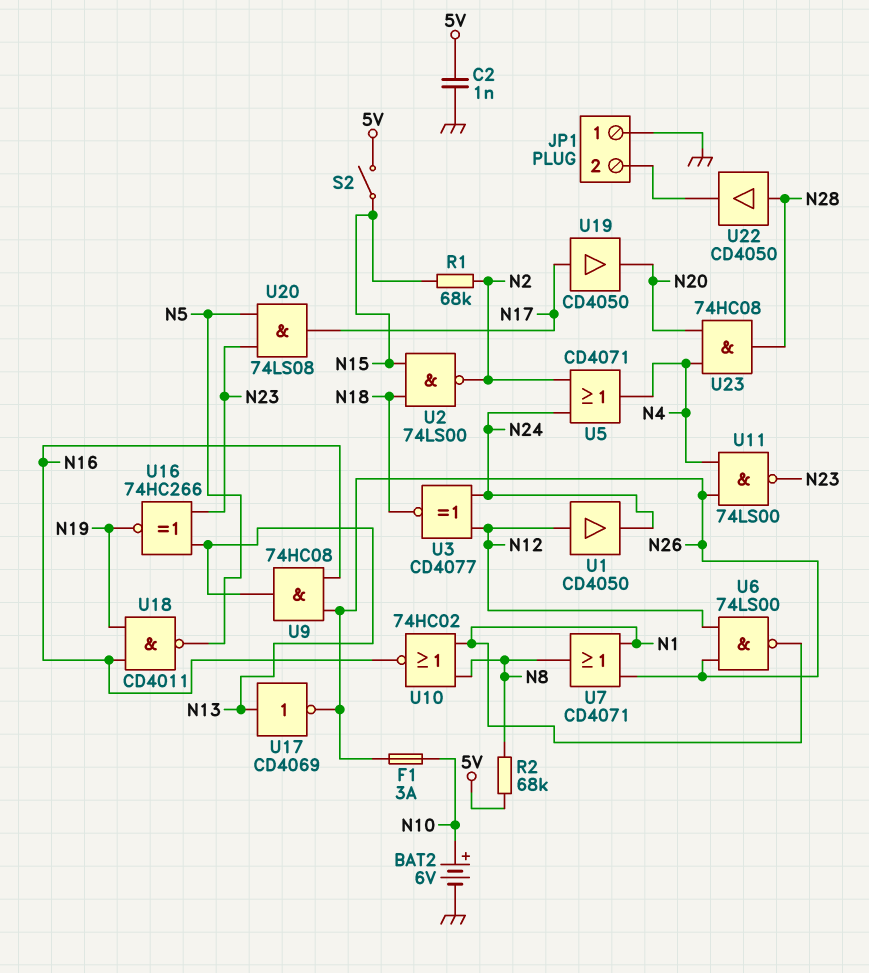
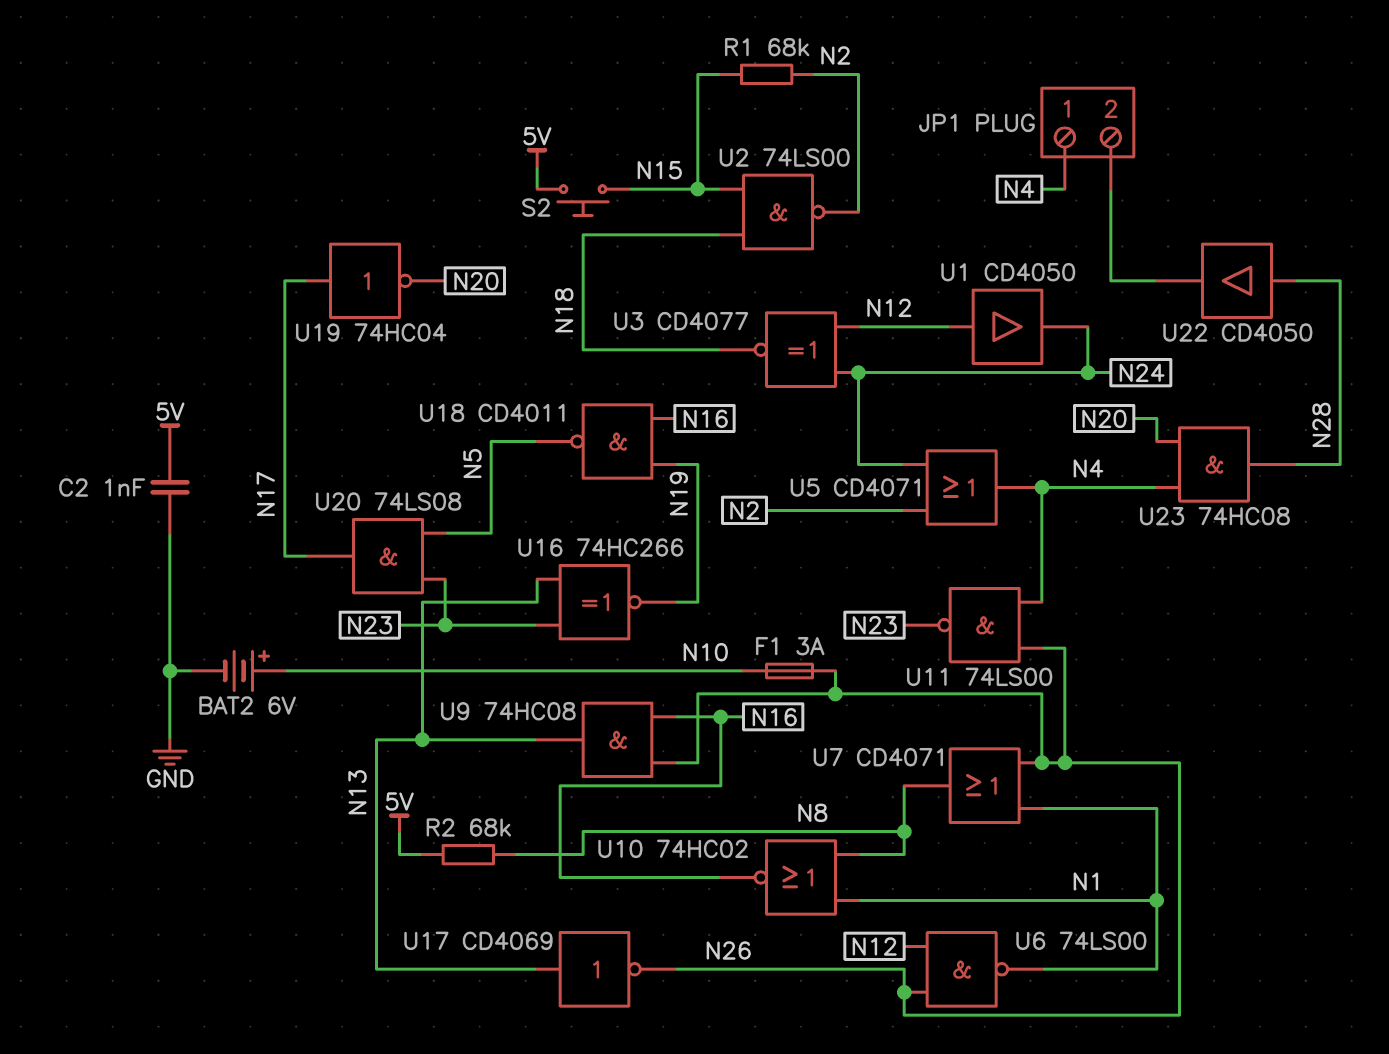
JP1 pin 1: GND -> N4
S2: switch (5V, N15) -> button (5V, N15)
U19: buffer CD4050 (in N17, out N20) -> NOT 74HC04 (in N17, out N20)

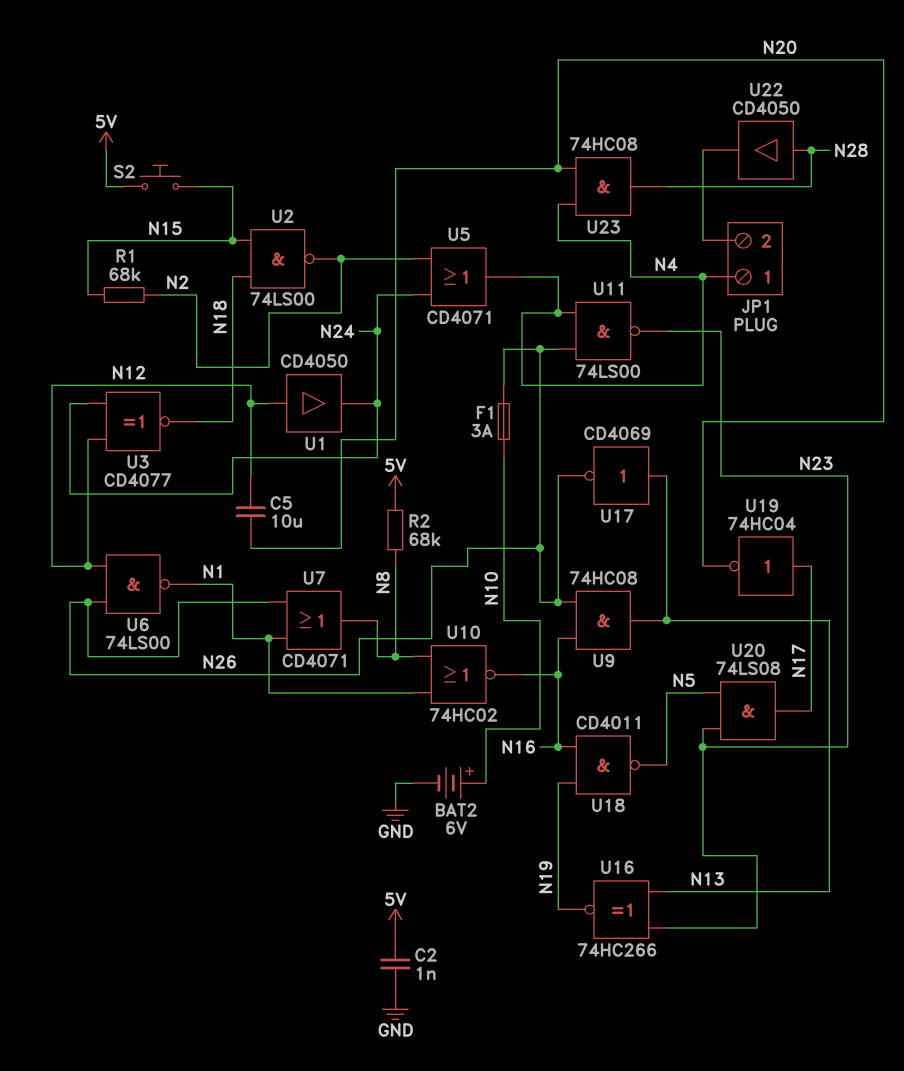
C5: none -> 10uF (N12, N20)

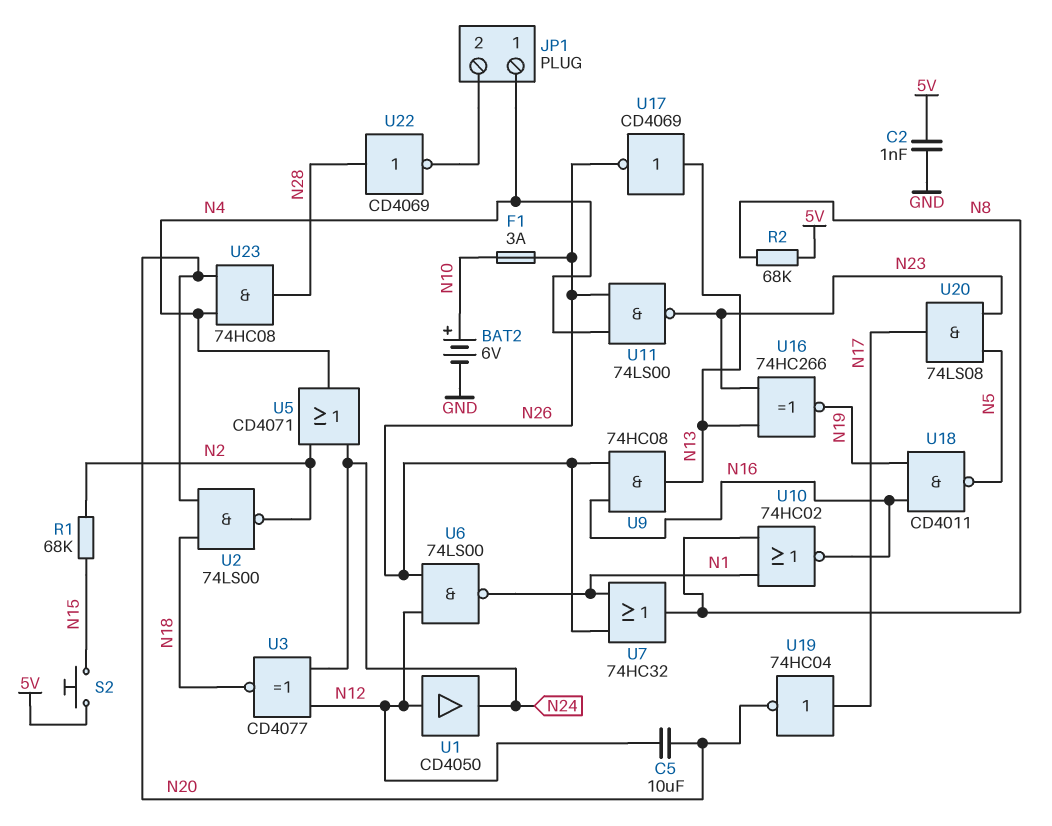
U2: NAND 74LS00 (in N15, in N18, out N2) -> NAND 74LS00 (in N18, in N20, out N2)
U7: OR CD4071 (in N1, in N26, out N8) -> OR 74HC32 (in N1, in N26, out N8)
U22: buffer CD4050 (in N28, out JP1/2) -> NOT CD4069 (in N28, out JP1/2)

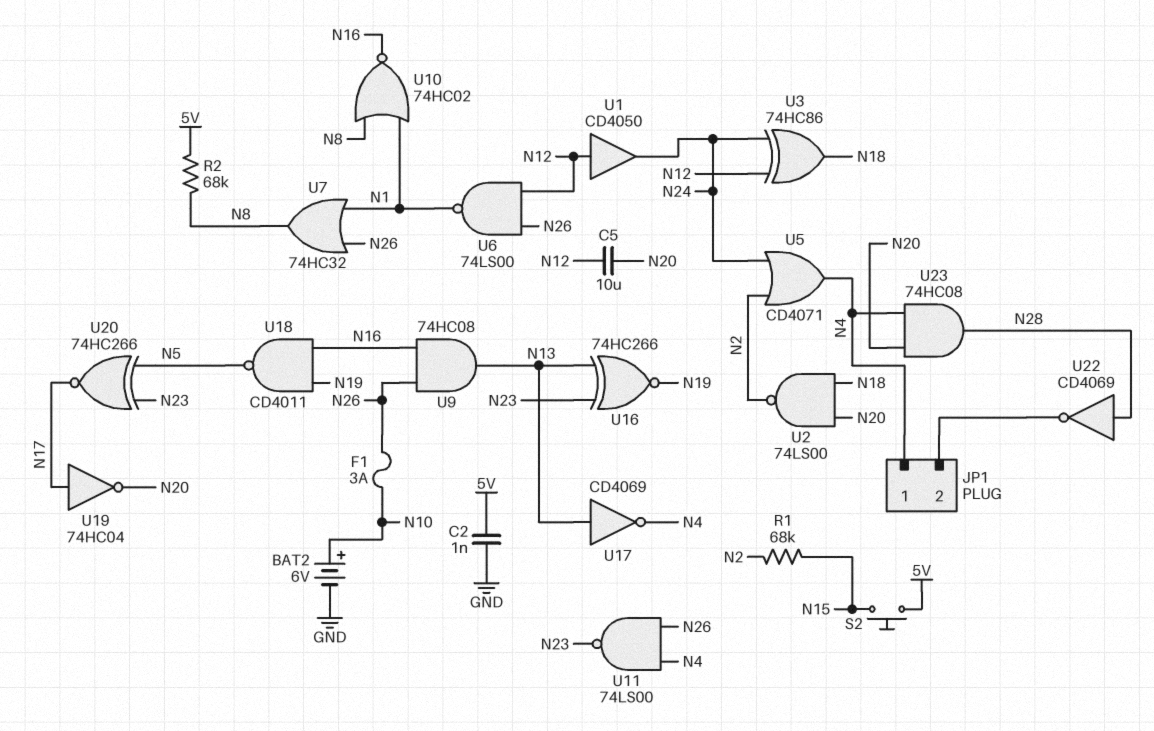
U3: XNOR CD4077 (in N12, in N24, out N18) -> XOR 74HC86 (in N12, in N24, out N18)
U17: NOT CD4069 (in N13, out N26) -> NOT CD4069 (in N13, out N4)
U20: AND 74LS08 (in N5, in N23, out N17) -> XNOR 74HC266 (in N5, in N23, out N17)

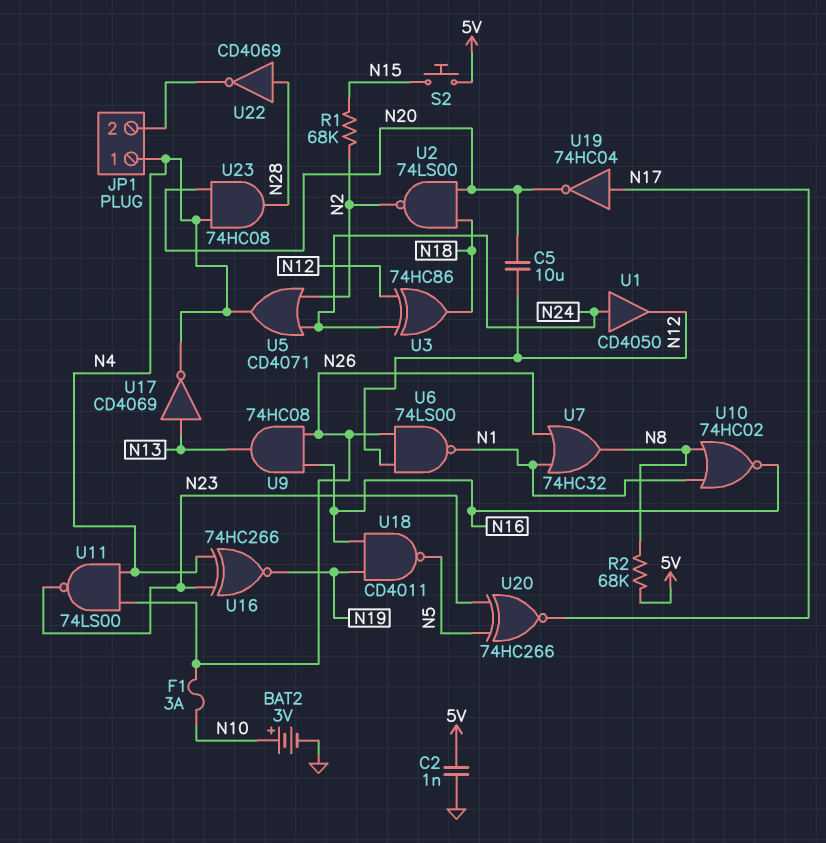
BAT2: 6V (plus N10, minus GND) -> 3V (plus N10, minus GND)
U1: buffer CD4050 (in N12, out N24) -> buffer CD4050 (in N24, out N12)
U16: XNOR 74HC266 (in N13, in N23, out N19) -> XNOR 74HC266 (in N4, in N23, out N19)

